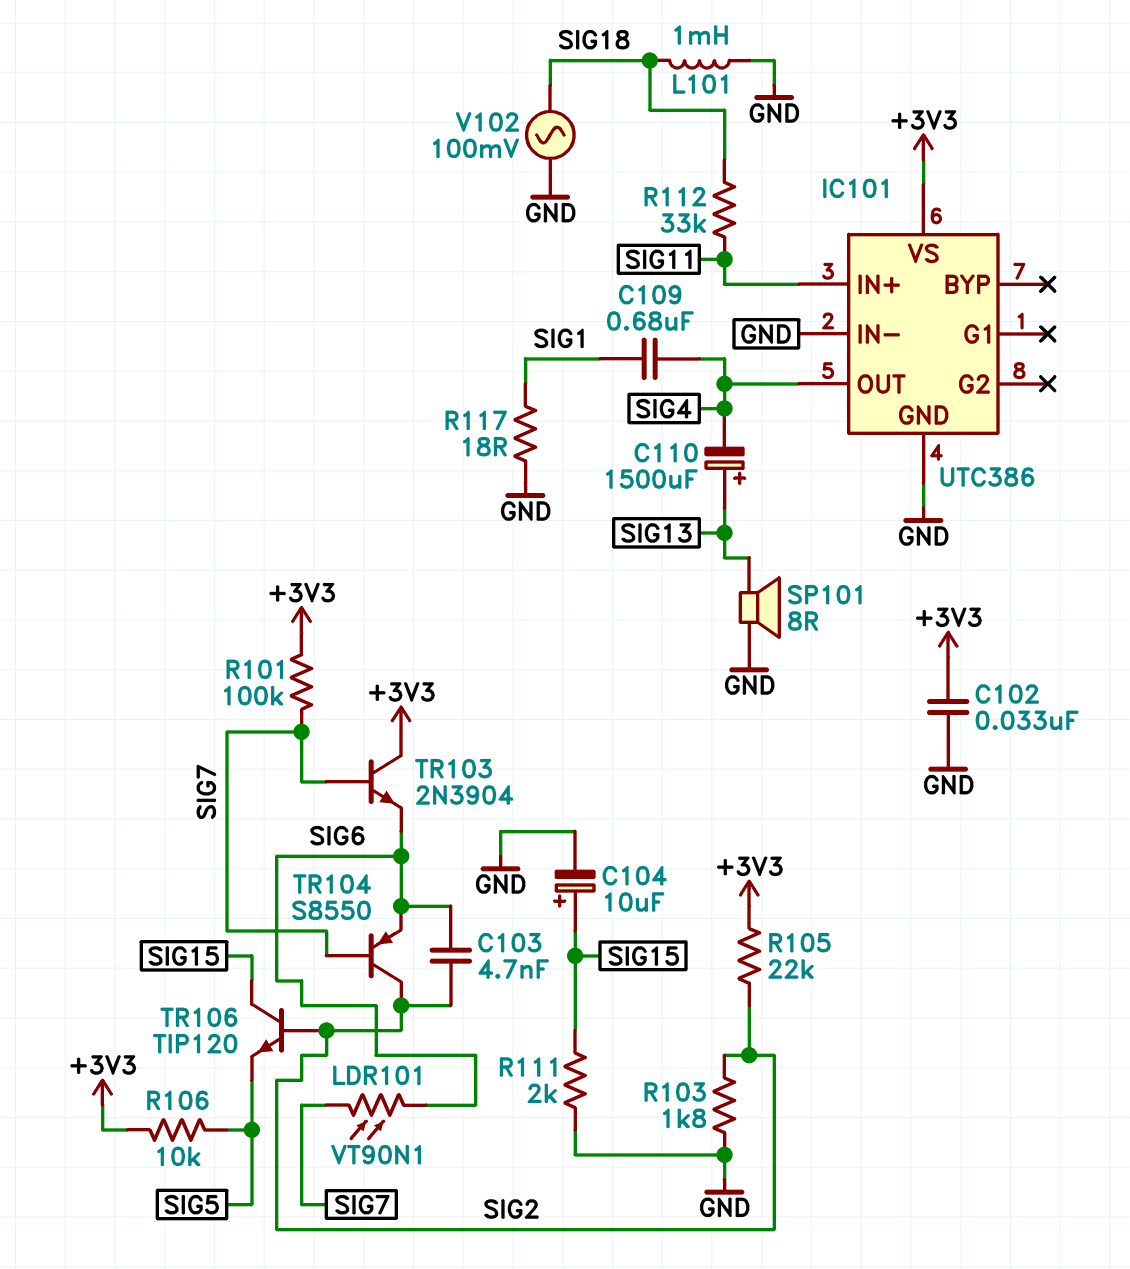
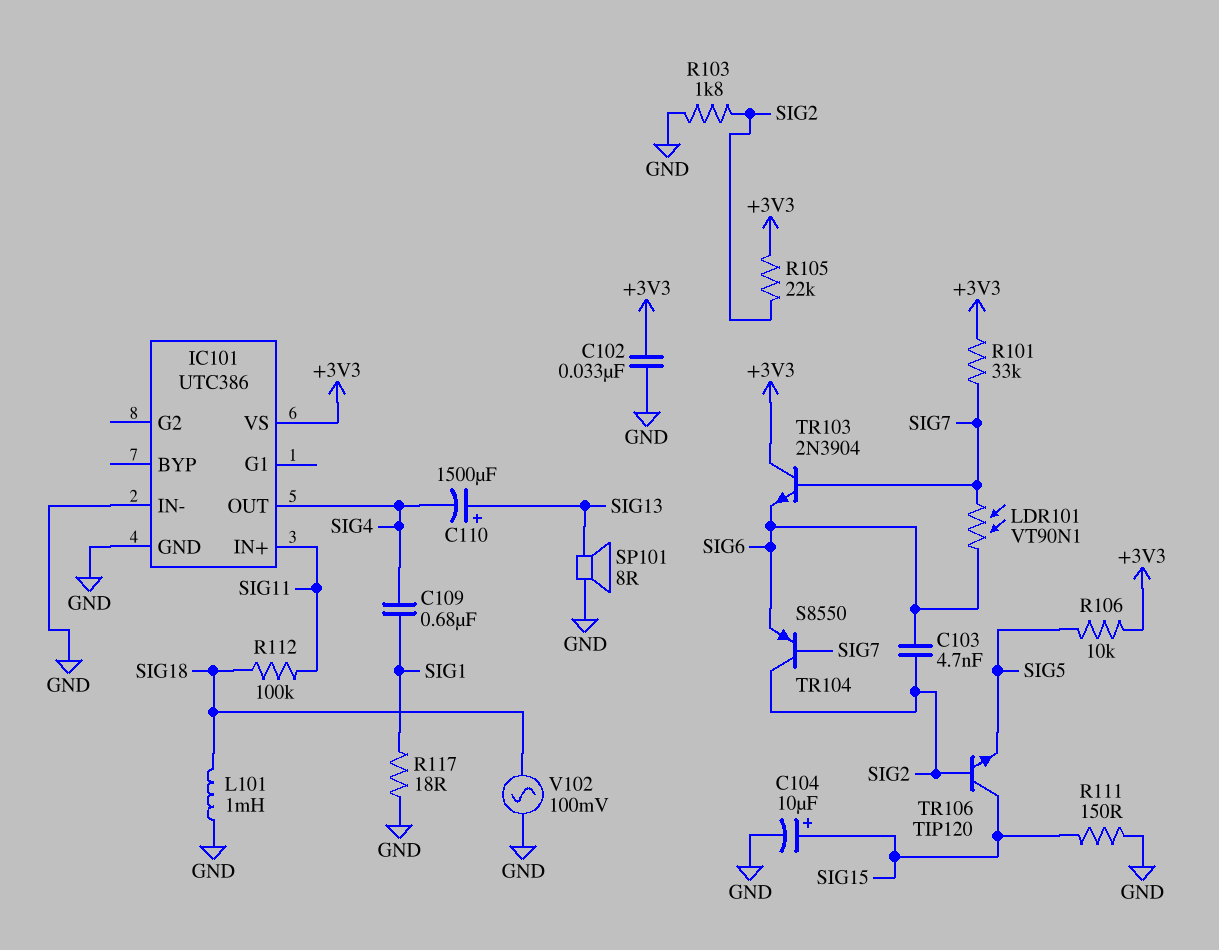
R101: 100k (+3V3, SIG7) -> 33k (+3V3, SIG7)
R111: 2k (GND, SIG15) -> 150 (GND, SIG15)
R112: 33k (SIG11, SIG18) -> 100k (SIG11, SIG18)

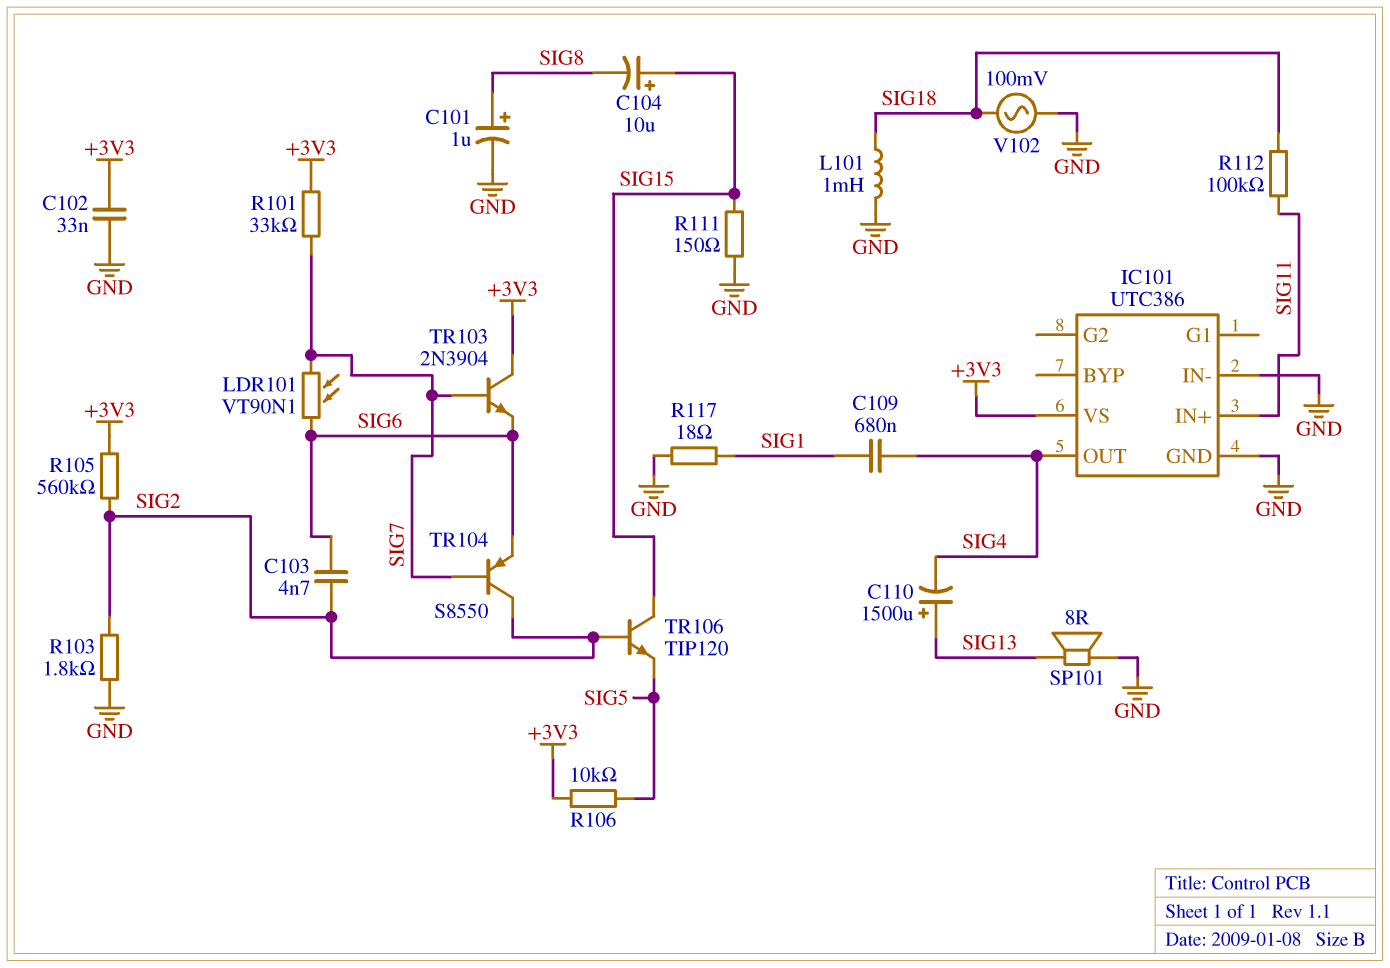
C101: none -> 1uF (plus SIG8, minus GND)
C104: 10uF (plus SIG15, minus GND) -> 10uF (plus SIG15, minus SIG8)
R105: 22k (+3V3, SIG2) -> 560k (+3V3, SIG2)

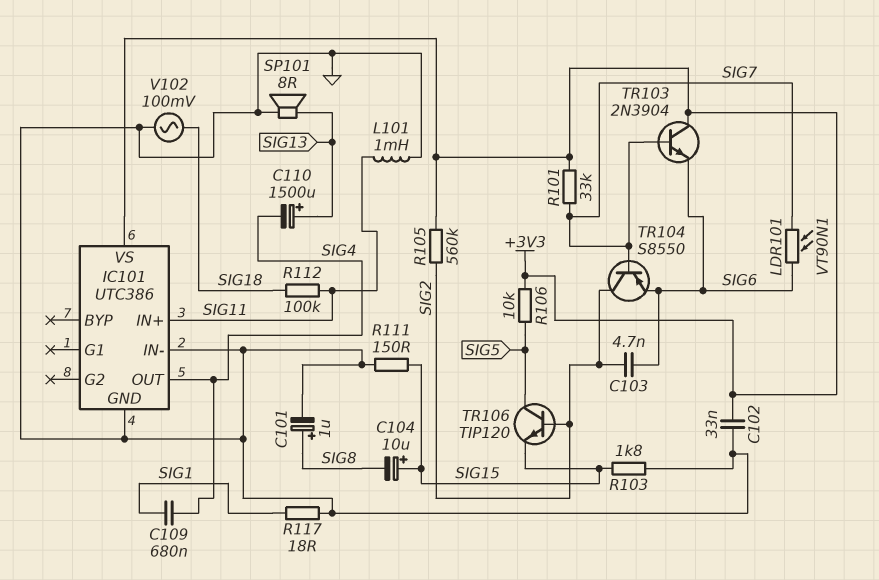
L101: 1mH (GND, SIG18) -> 1mH (GND, SIG11)
R103: 1.8k (GND, SIG2) -> 1.8k (GND, SIG15)
TR106: NPN TIP120 (B SIG2, C SIG15, E SIG5) -> NPN TIP120 (B SIG2, C SIG5, E SIG15)

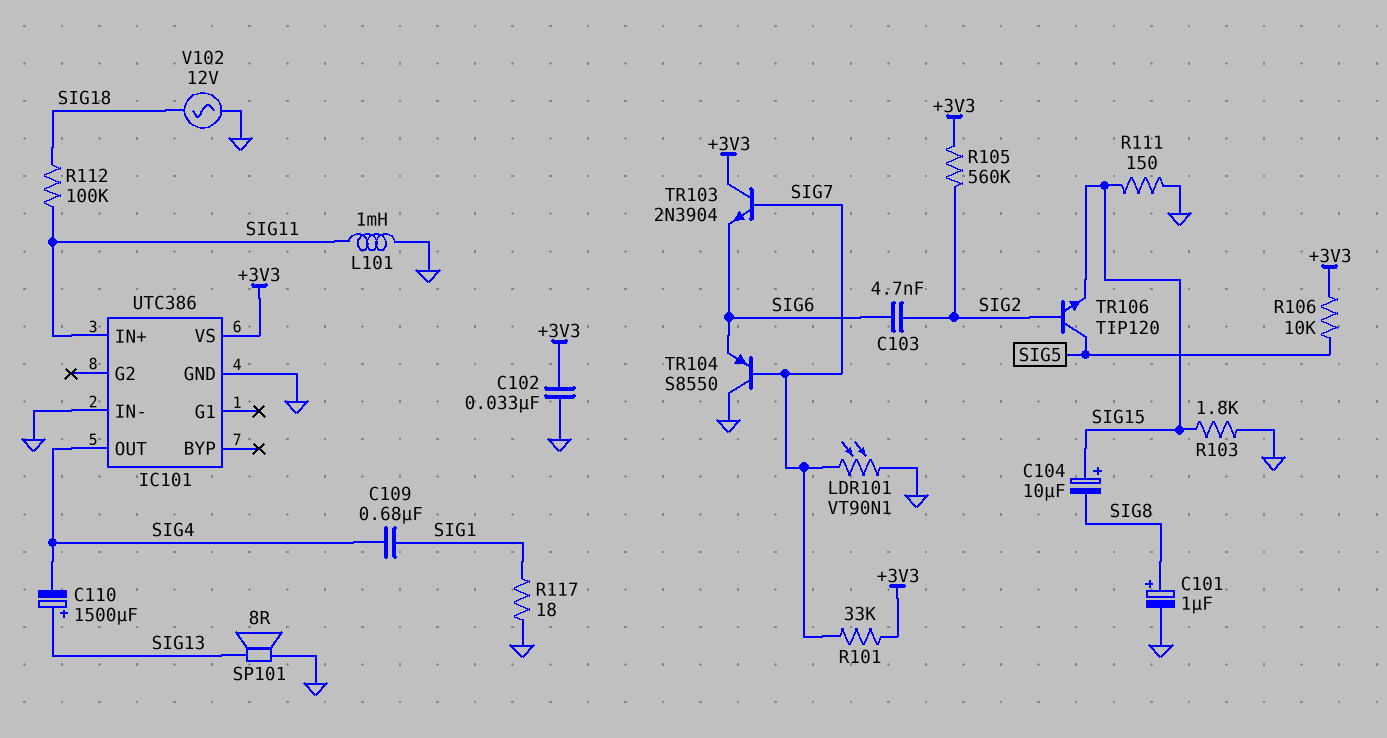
LDR101: VT90N1 (SIG6, SIG7) -> VT90N1 (GND, SIG7)
TR104: PNP S8550 (B SIG7, C SIG2, E SIG6) -> PNP S8550 (B SIG7, C GND, E SIG6)
V102: AC 100mV (GND, SIG18) -> AC 12V (GND, SIG18)

